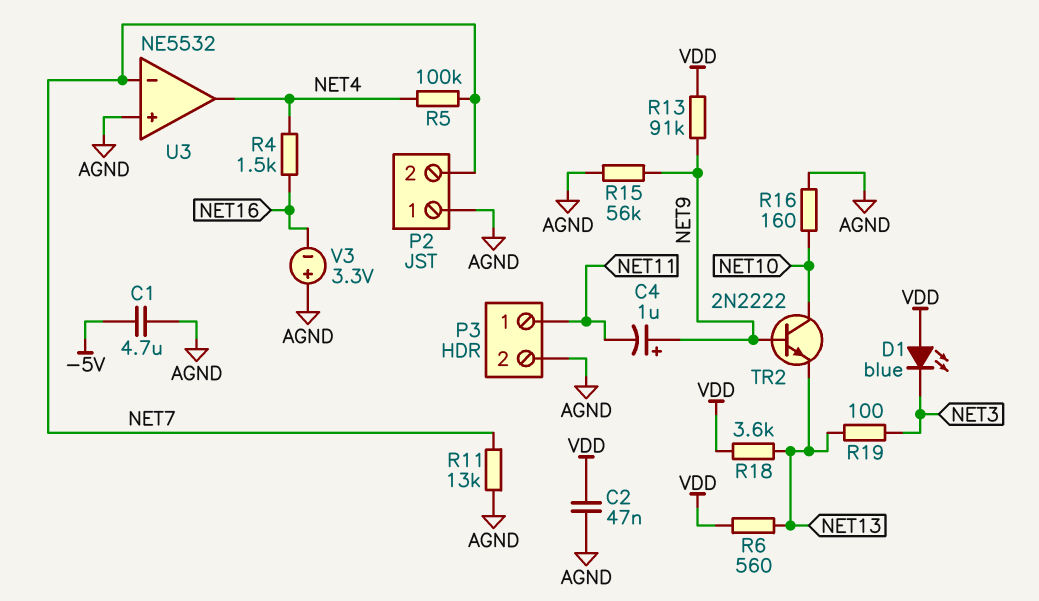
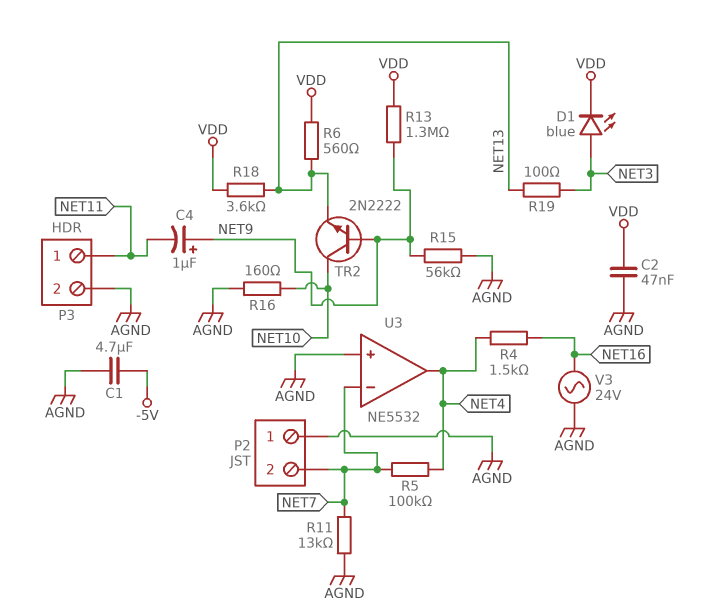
D1: LED blue (A VDD, K NET3) -> LED blue (A NET3, K VDD)
R13: 91k (NET9, VDD) -> 1.3M (NET9, VDD)
V3: 3.3V (plus AGND, minus NET16) -> AC 24V (AGND, NET16)

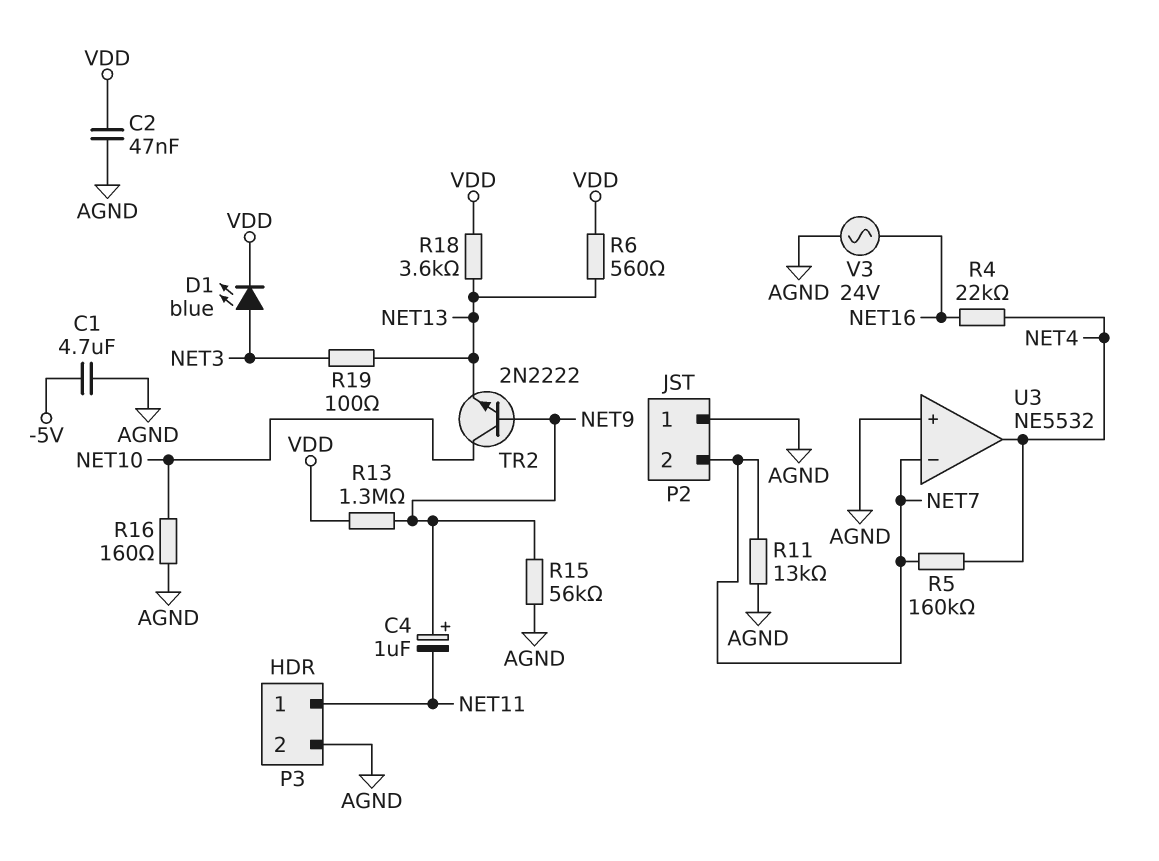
R4: 1.5k (NET4, NET16) -> 22k (NET4, NET16)
R5: 100k (NET4, NET7) -> 160k (NET4, NET7)

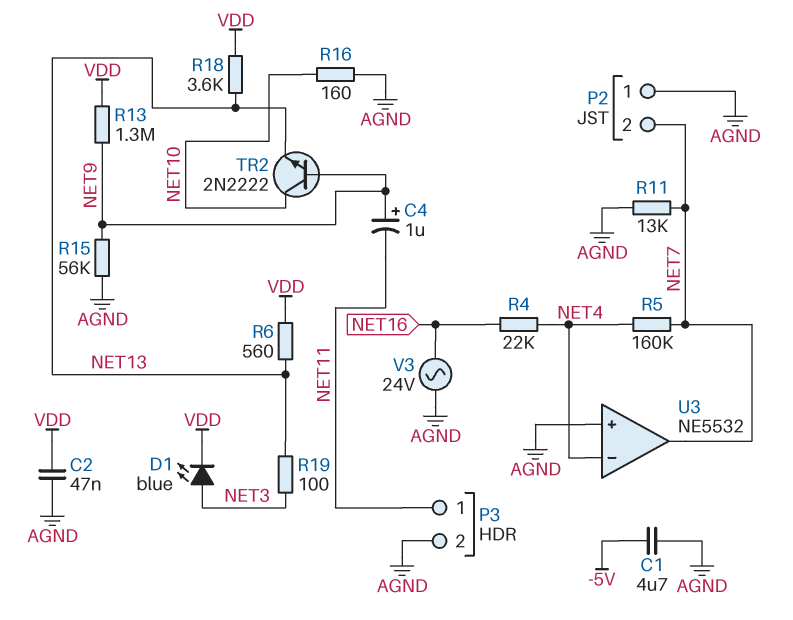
U3 pin in-: NET7 -> NET4
U3 pin out: NET4 -> NET7

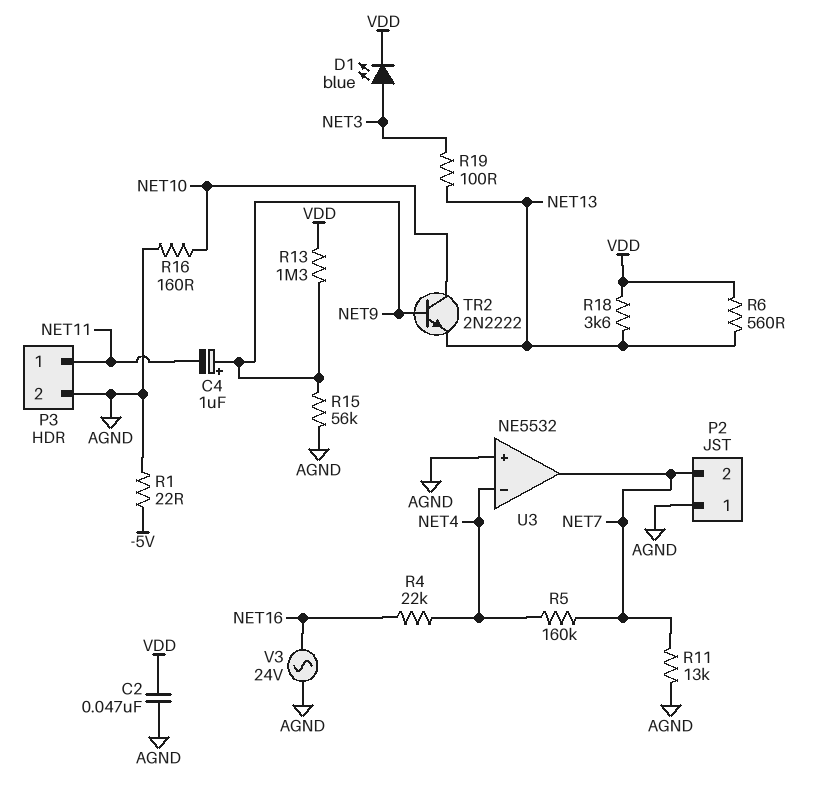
C1: 4.7uF (-5V, AGND) -> none
R1: none -> 22 (-5V, AGND)

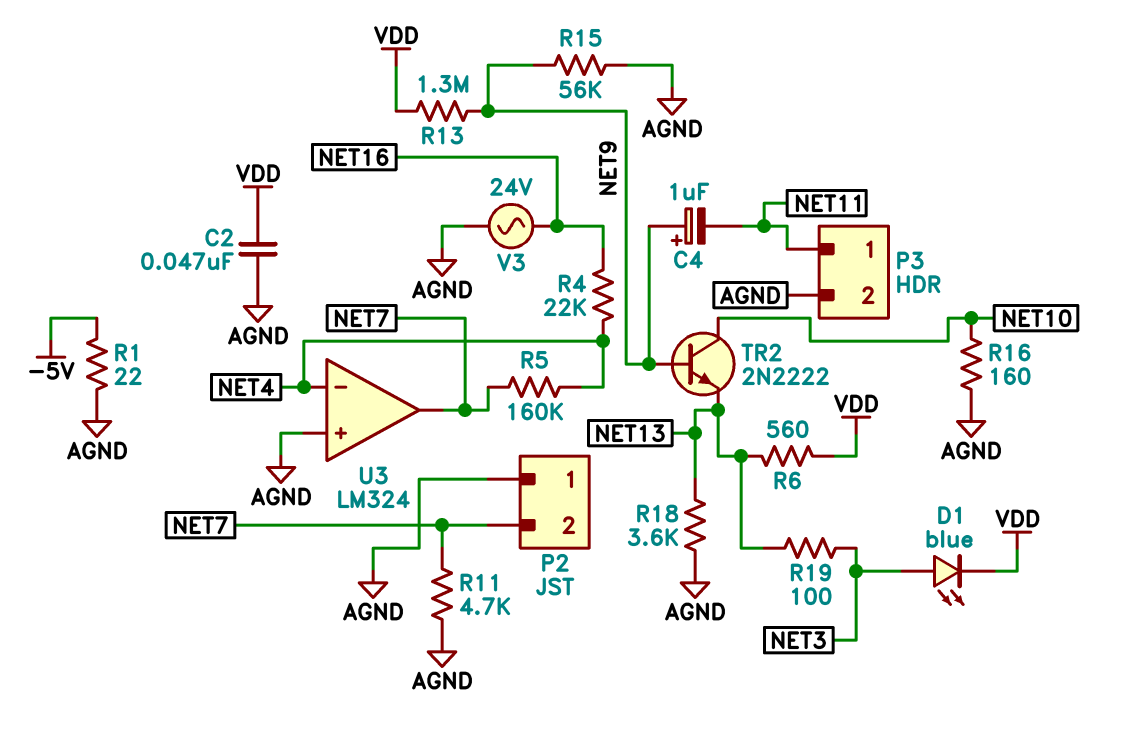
R11: 13k (AGND, NET7) -> 4.7k (AGND, NET7)
R18: 3.6k (NET13, VDD) -> 3.6k (AGND, NET13)
U3: NE5532 -> LM324

